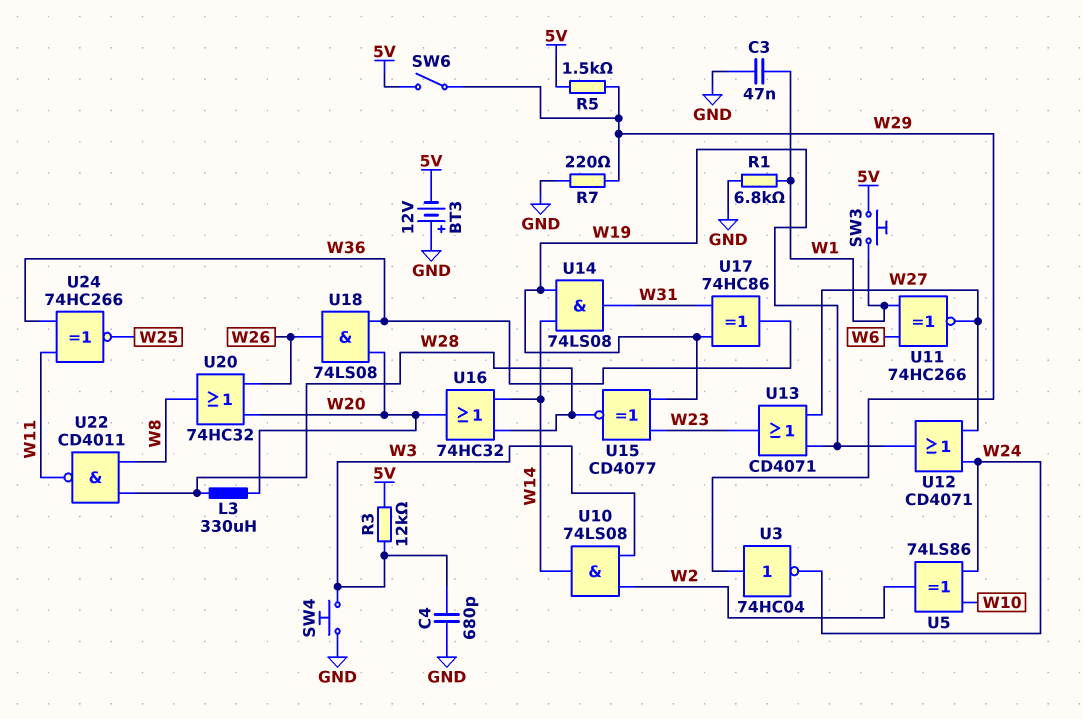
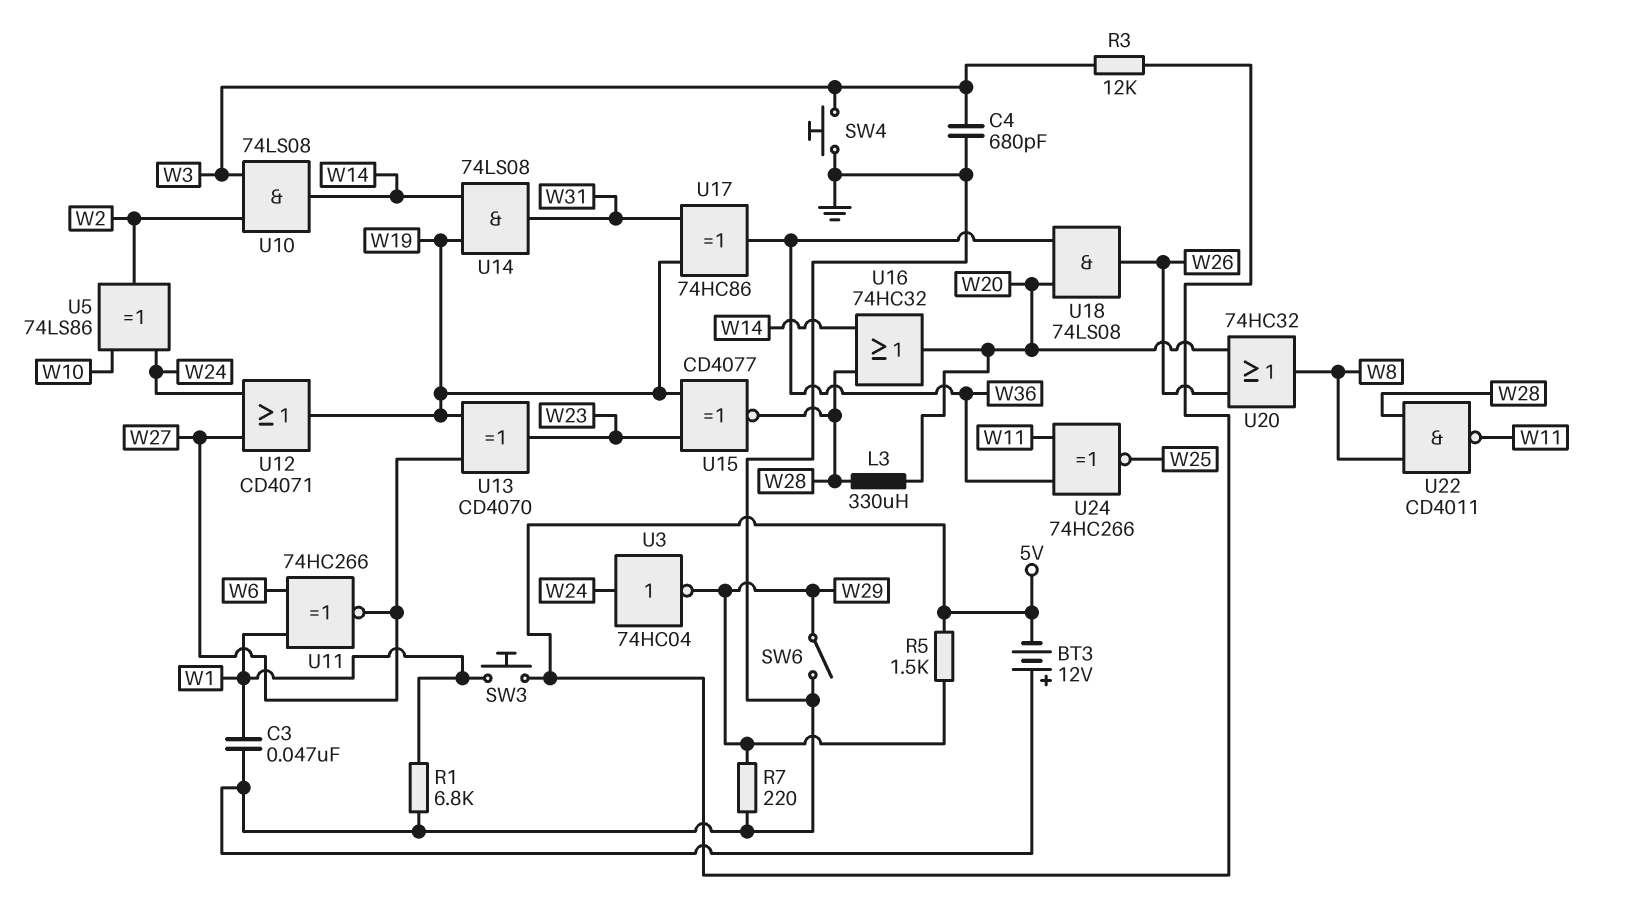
SW6: switch (5V, W29) -> switch (GND, W29)
U3: NOT 74HC04 (in W29, out W24) -> NOT 74HC04 (in W24, out W29)
U13: OR CD4071 (in W19, in W27, out W23) -> XOR CD4070 (in W19, in W27, out W23)

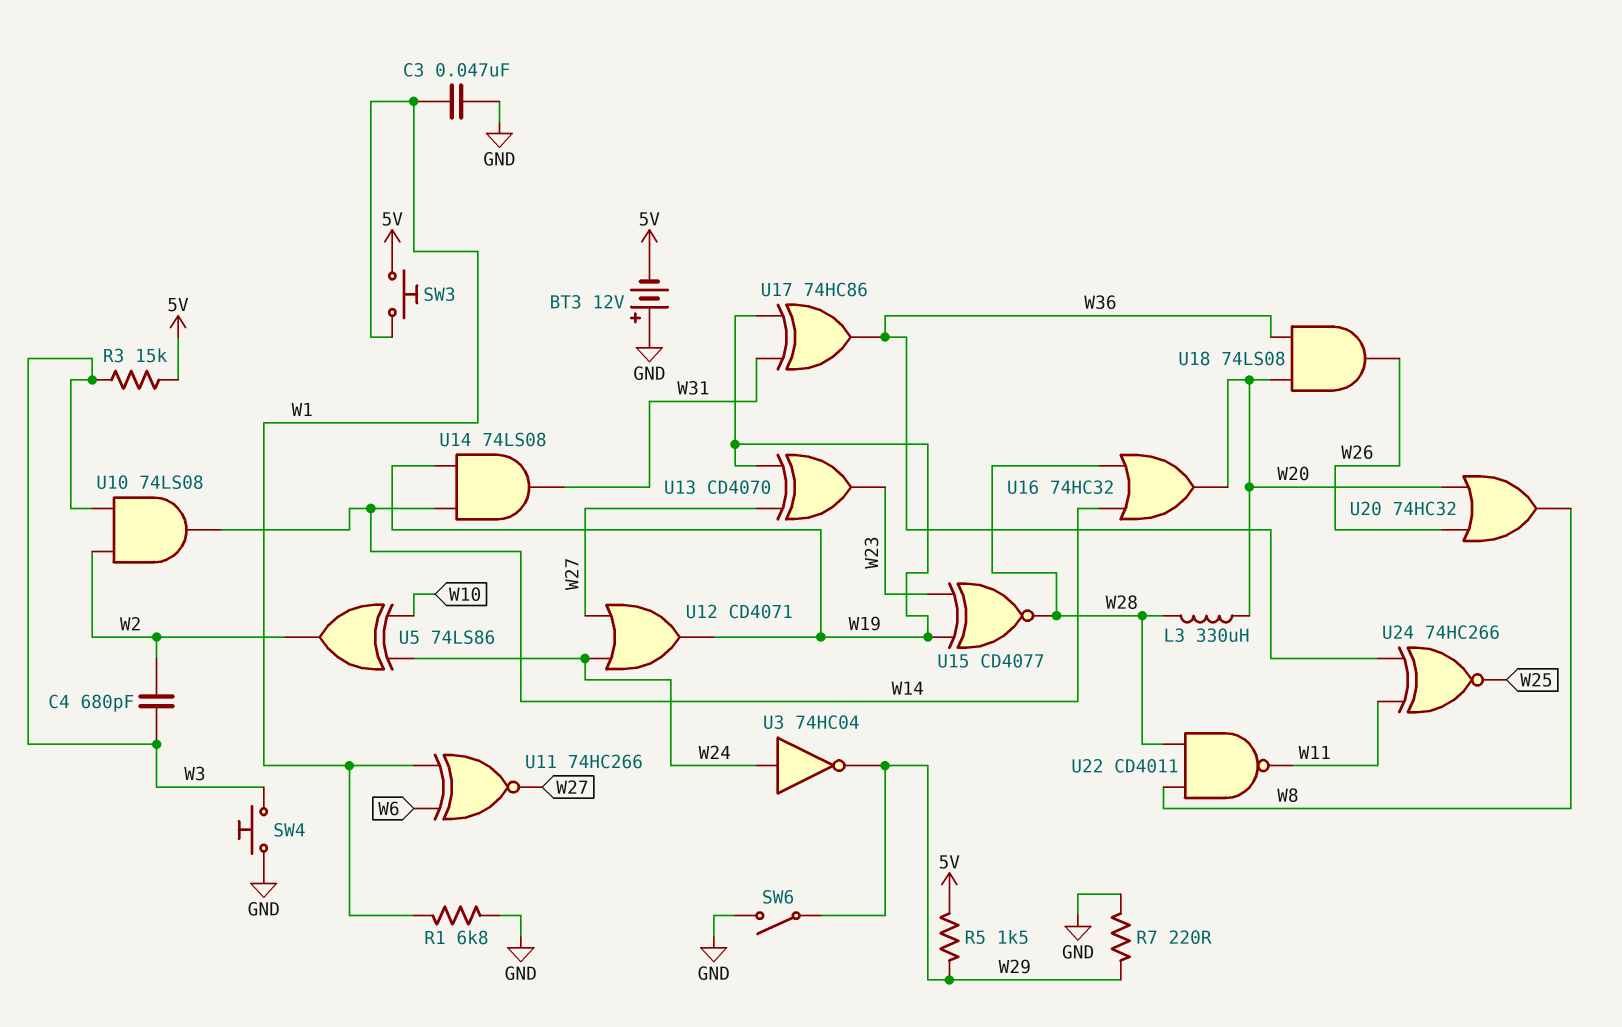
C4: 680pF (GND, W3) -> 680pF (W2, W3)
R3: 12k (5V, W3) -> 15k (5V, W3)

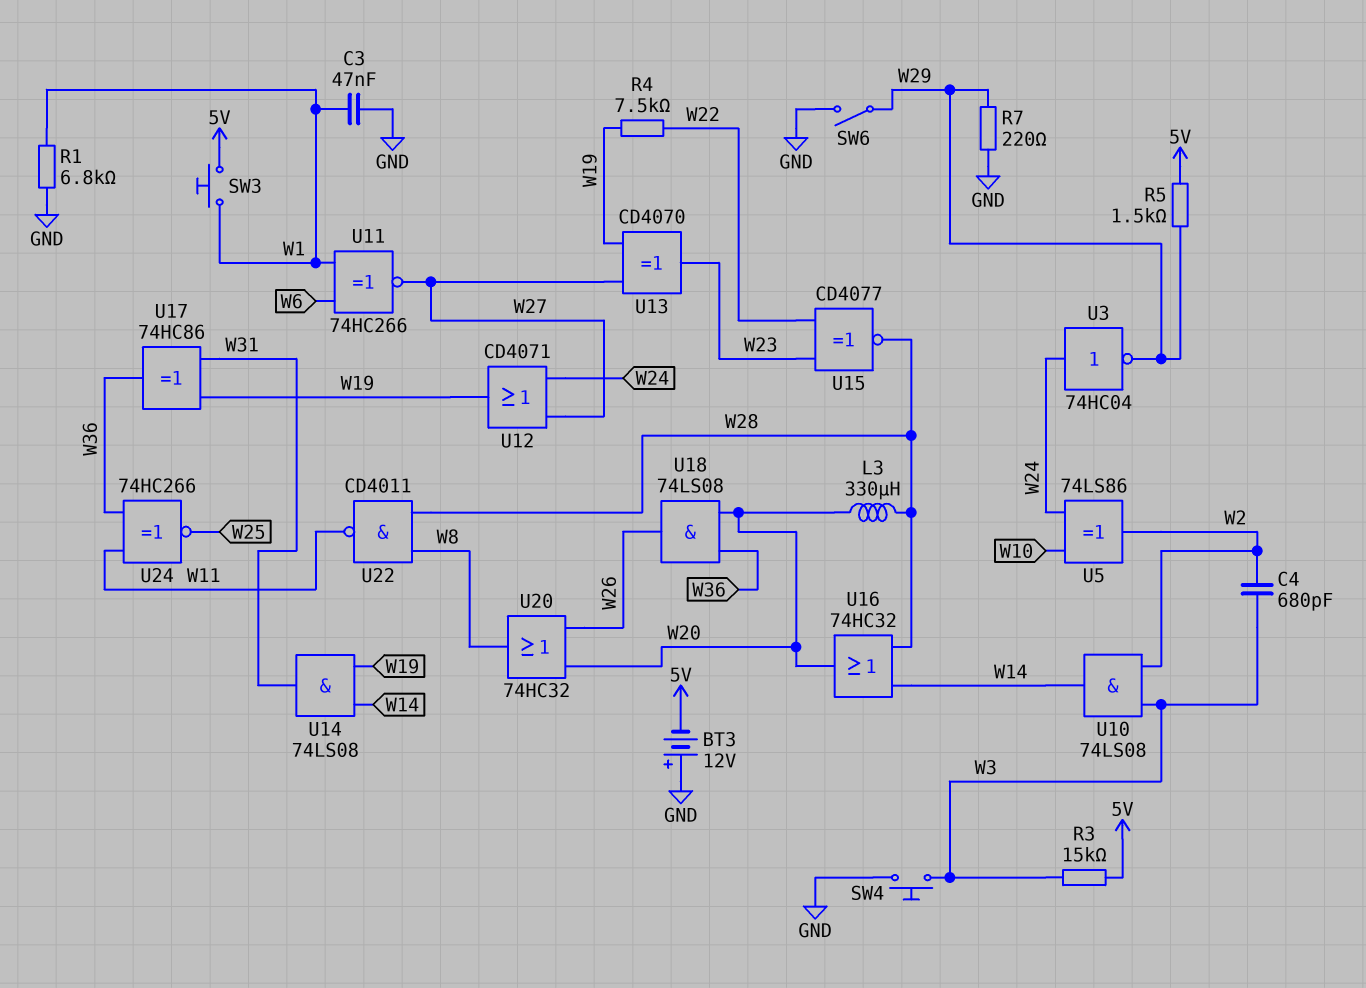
R4: none -> 7.5k (W19, W22)
U15: XNOR CD4077 (in W19, in W23, out W28) -> XNOR CD4077 (in W22, in W23, out W28)

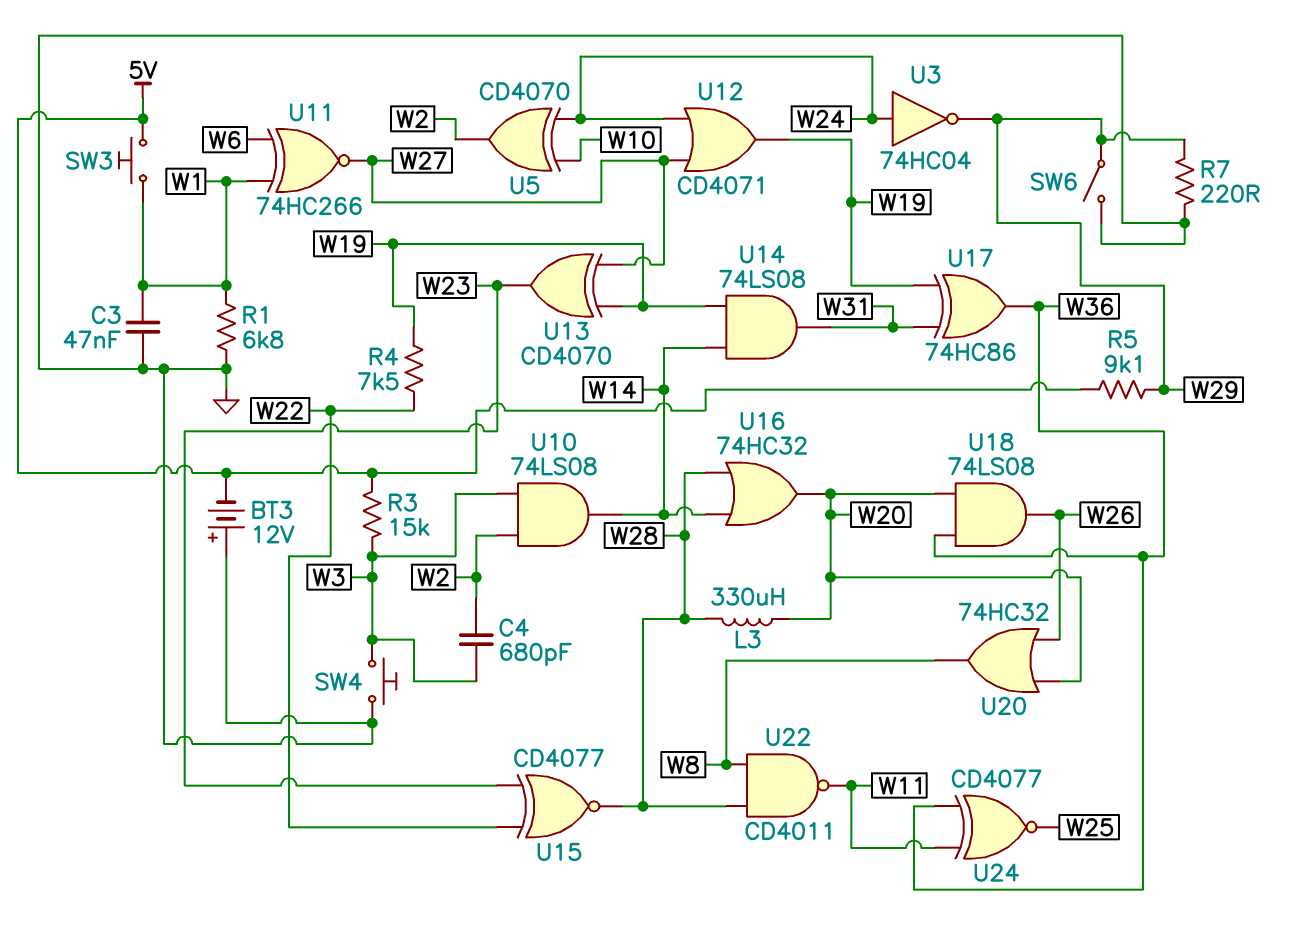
R5: 1.5k (5V, W29) -> 9.1k (5V, W29)
U5: XOR 74LS86 (in W10, in W24, out W2) -> XOR CD4070 (in W10, in W24, out W2)
U24: XNOR 74HC266 (in W11, in W36, out W25) -> XNOR CD4077 (in W11, in W36, out W25)

